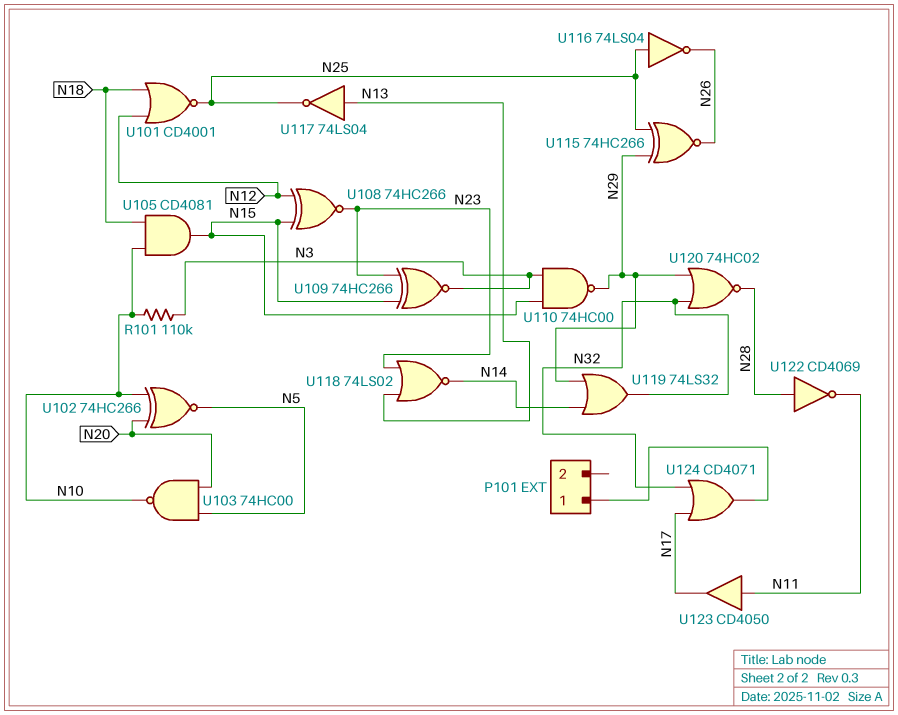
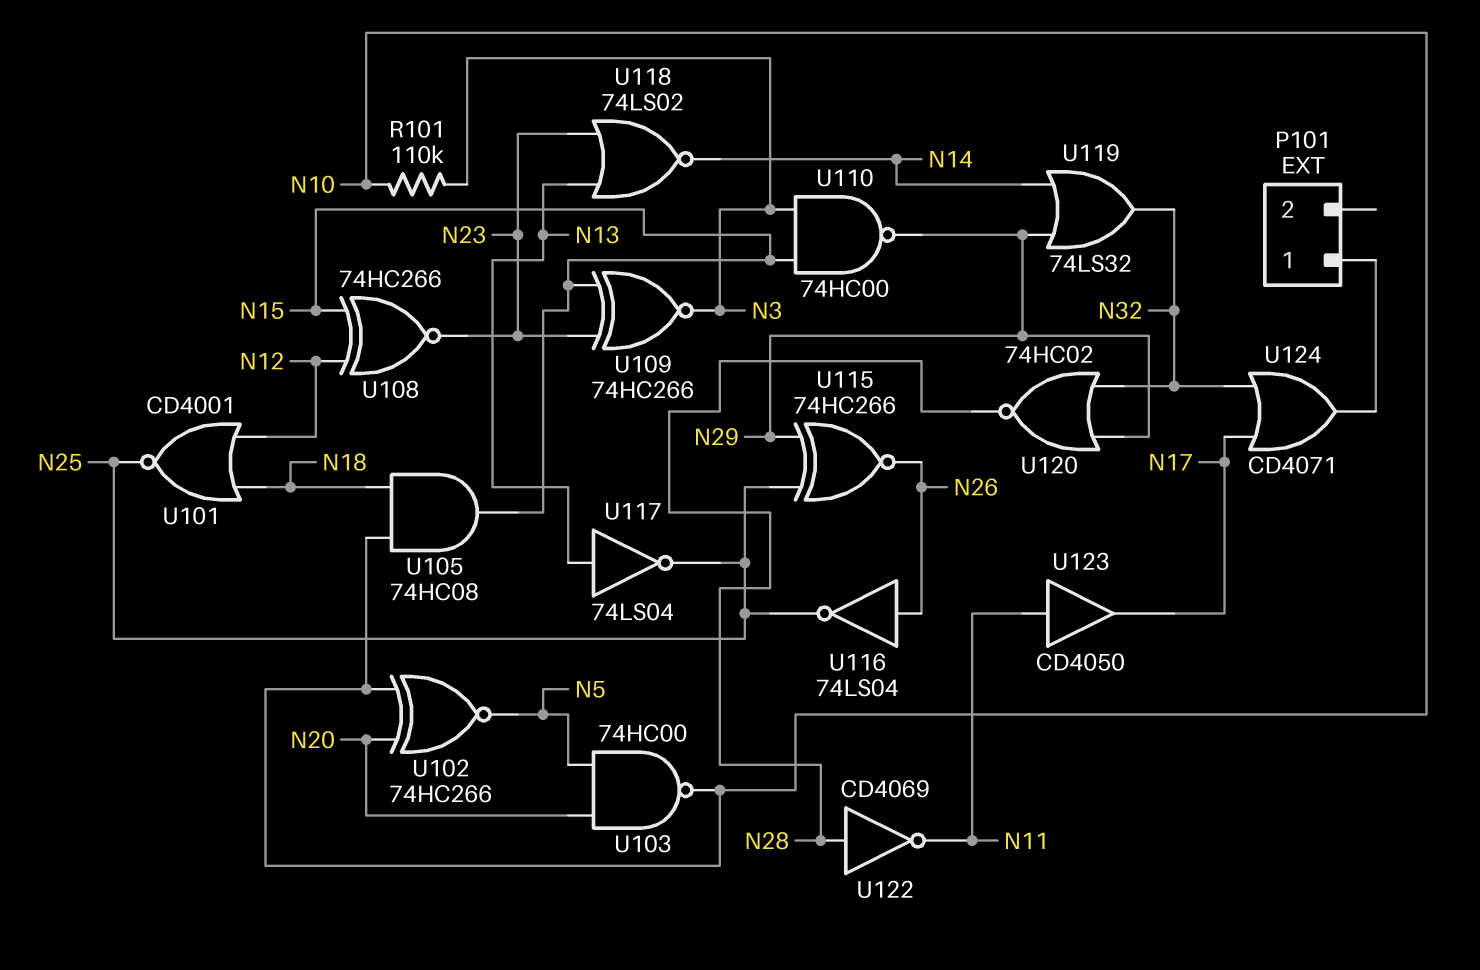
U105: AND CD4081 (in N10, in N18, out N15) -> AND 74HC08 (in N10, in N18, out N15)
U116: NOT 74LS04 (in N25, out N26) -> NOT 74LS04 (in N26, out N25)

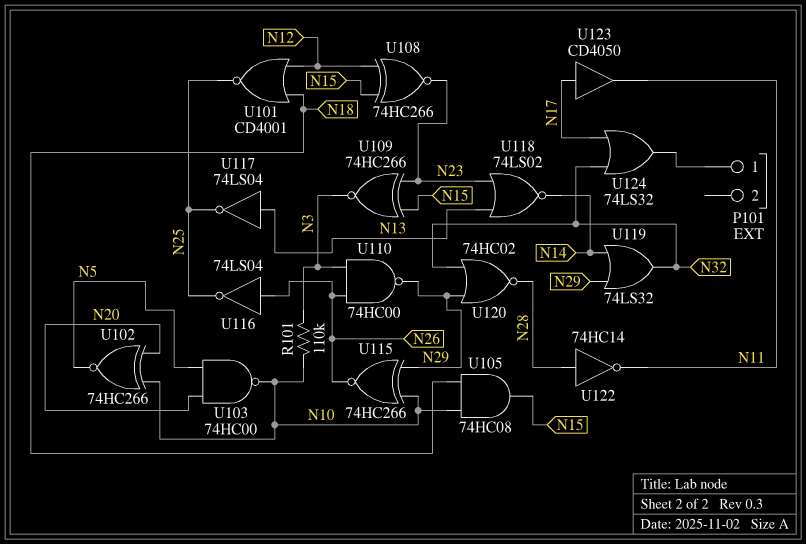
U110: NAND 74HC00 (in N3, in N15, out N29) -> NAND 74HC00 (in N3, in N26, out N29)
U115: XNOR 74HC266 (in N25, in N29, out N26) -> XNOR 74HC266 (in N10, in N29, out N26)
U122: NOT CD4069 (in N28, out N11) -> NOT 74HC14 (in N28, out N11)
U123: buffer CD4050 (in N11, out N17) -> buffer CD4050 (in N17, out N11)
U124: OR CD4071 (in N17, in N32, out P101/1) -> OR 74LS32 (in N17, in N32, out P101/1)

